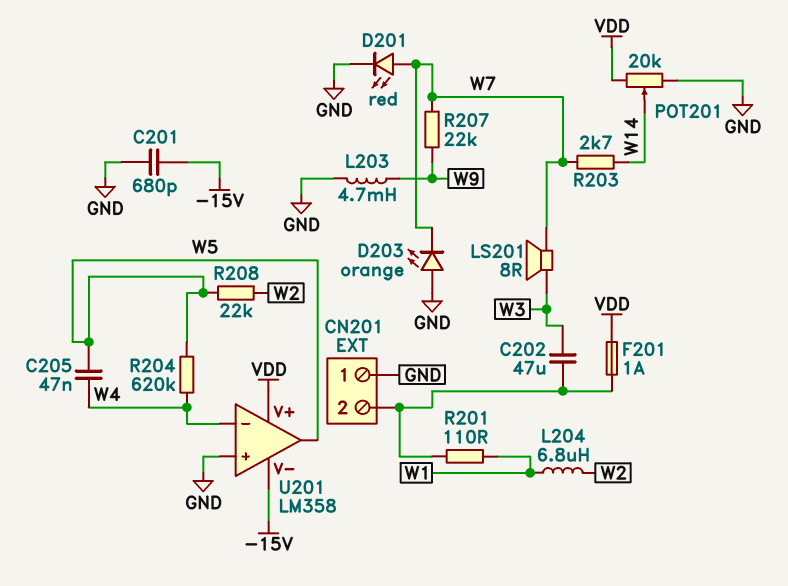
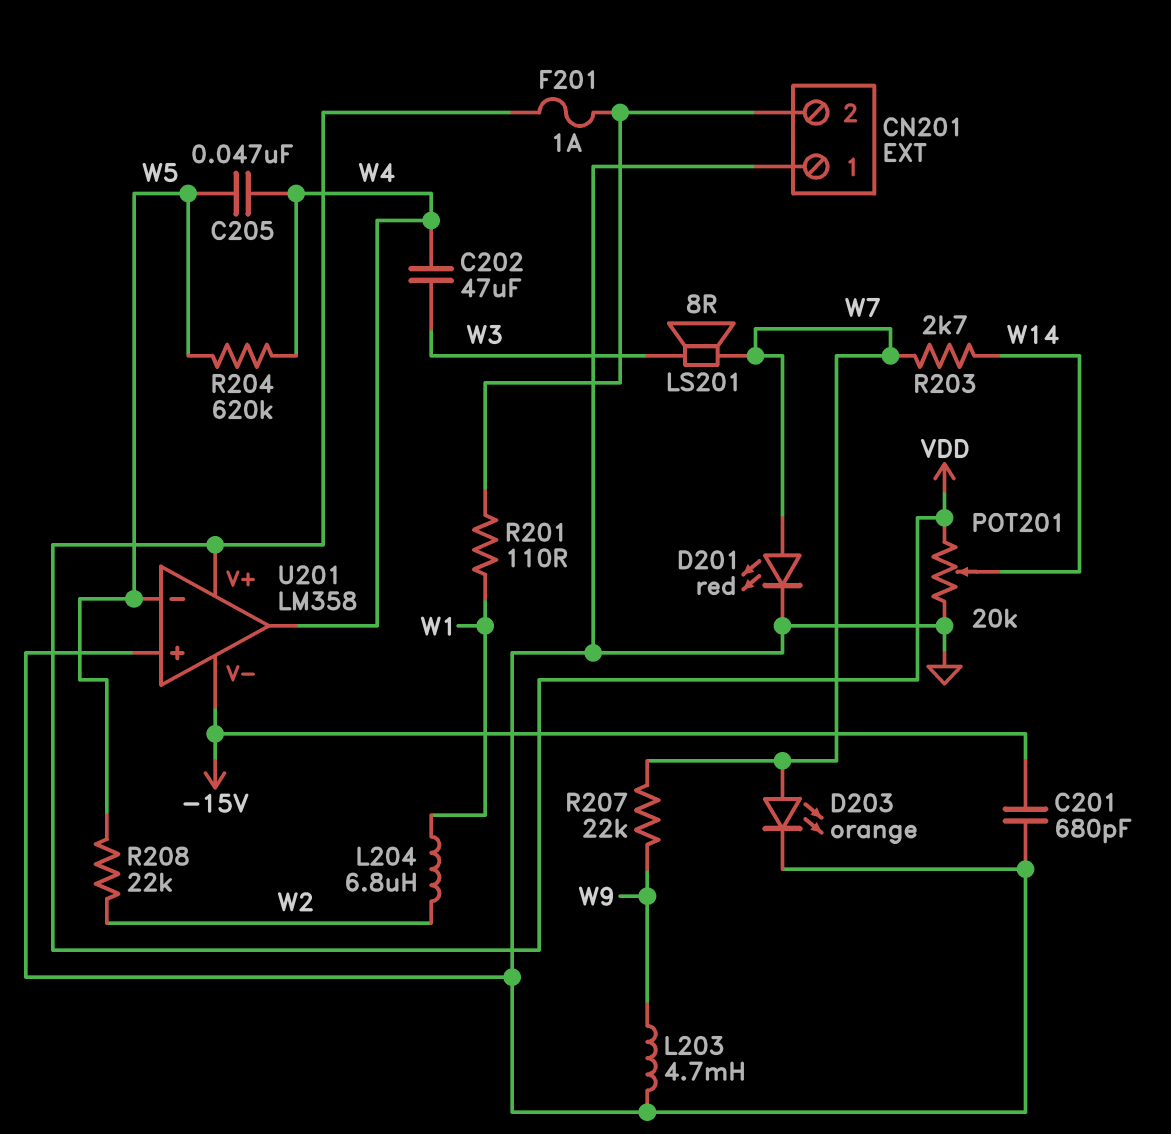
C202: 47uF (CN201/2, W3) -> 47uF (W3, W4)
D203: LED orange (A GND, K W7) -> LED orange (A W7, K GND)
U201 pin in-: W4 -> W5
U201 pin out: W5 -> W4

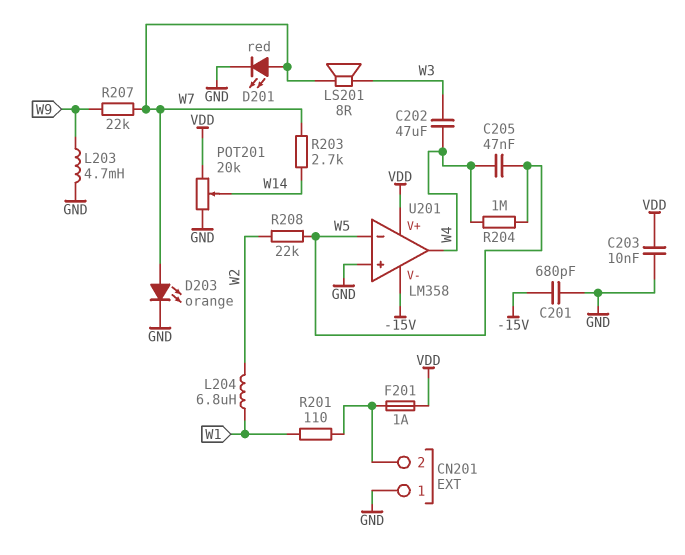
C203: none -> 10nF (GND, VDD)
R204: 620k (W4, W5) -> 1M (W4, W5)

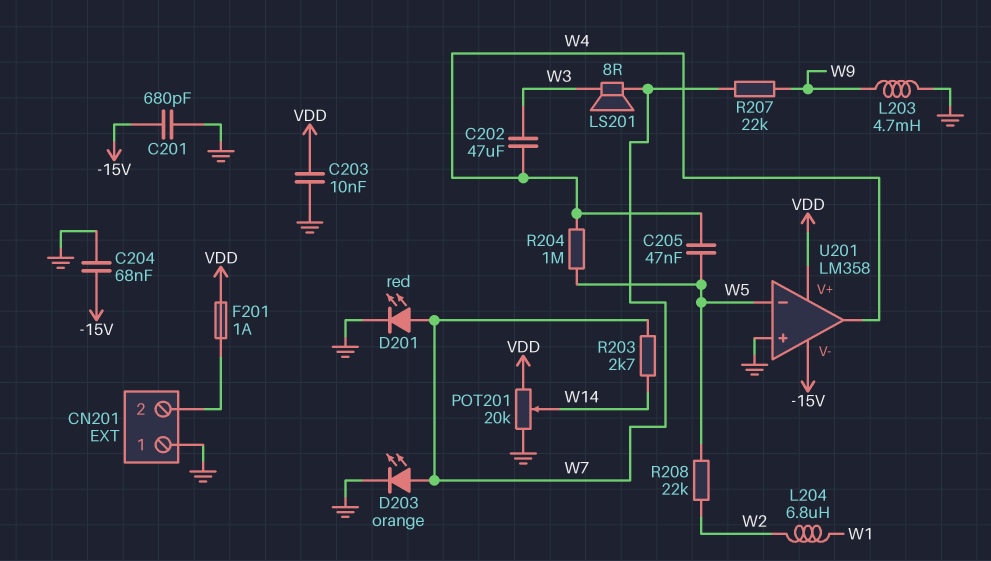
C204: none -> 68nF (-15V, GND)
R201: 110 (CN201/2, W1) -> none

